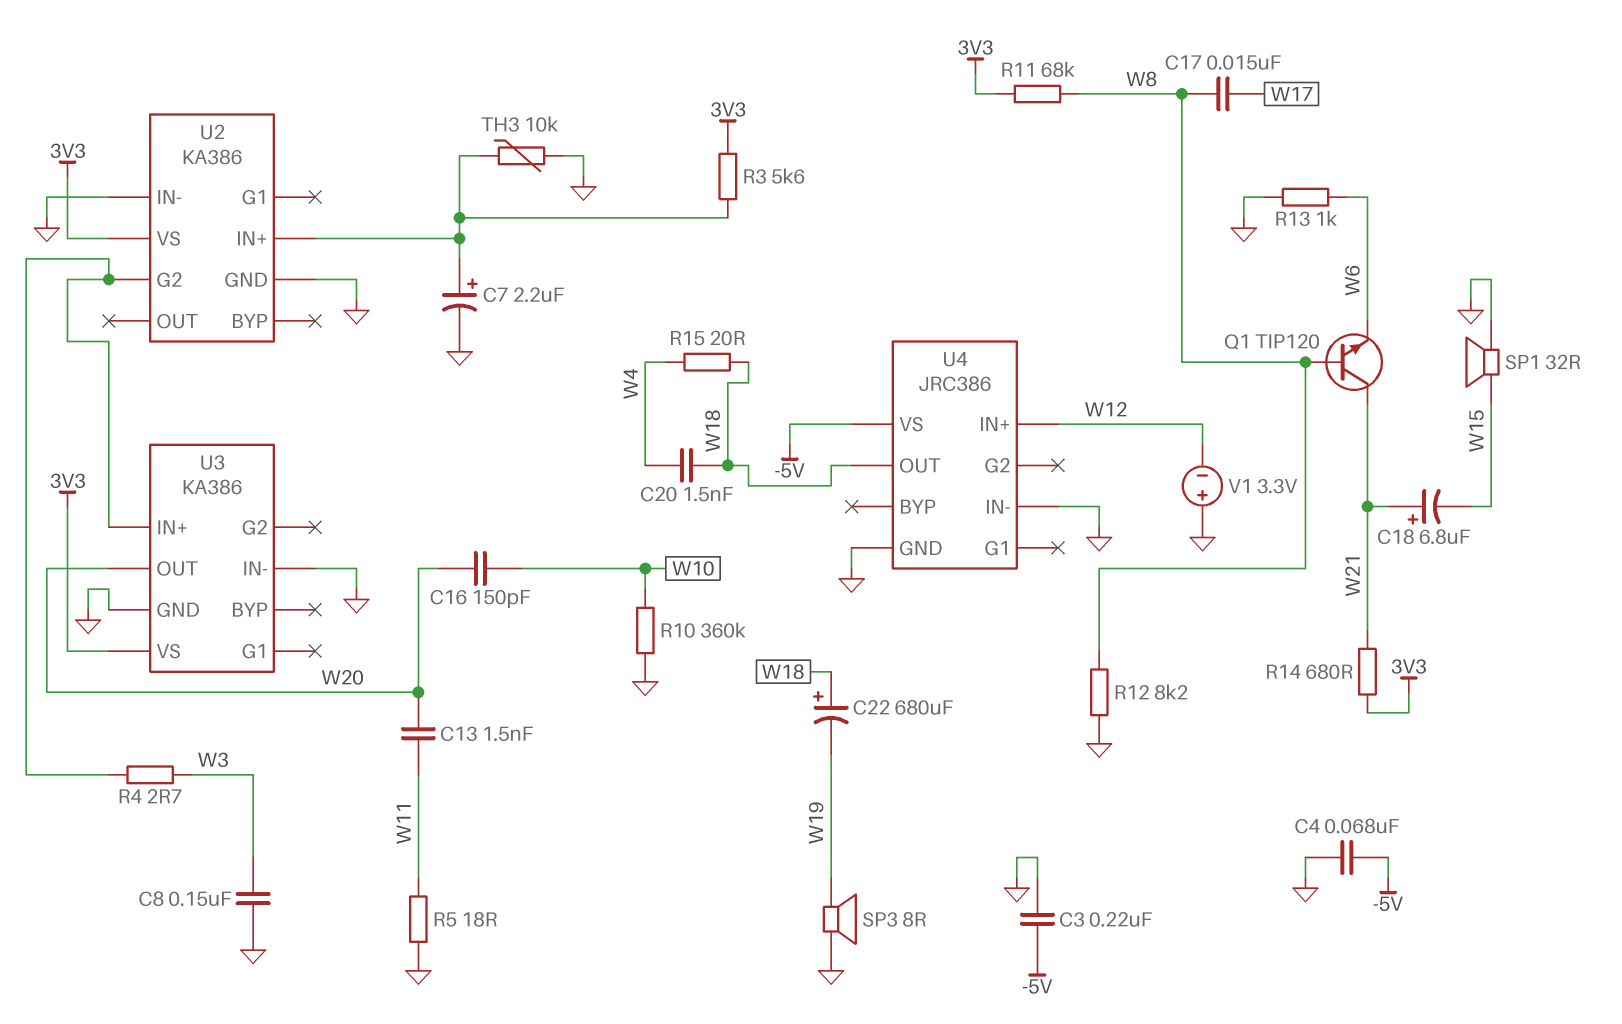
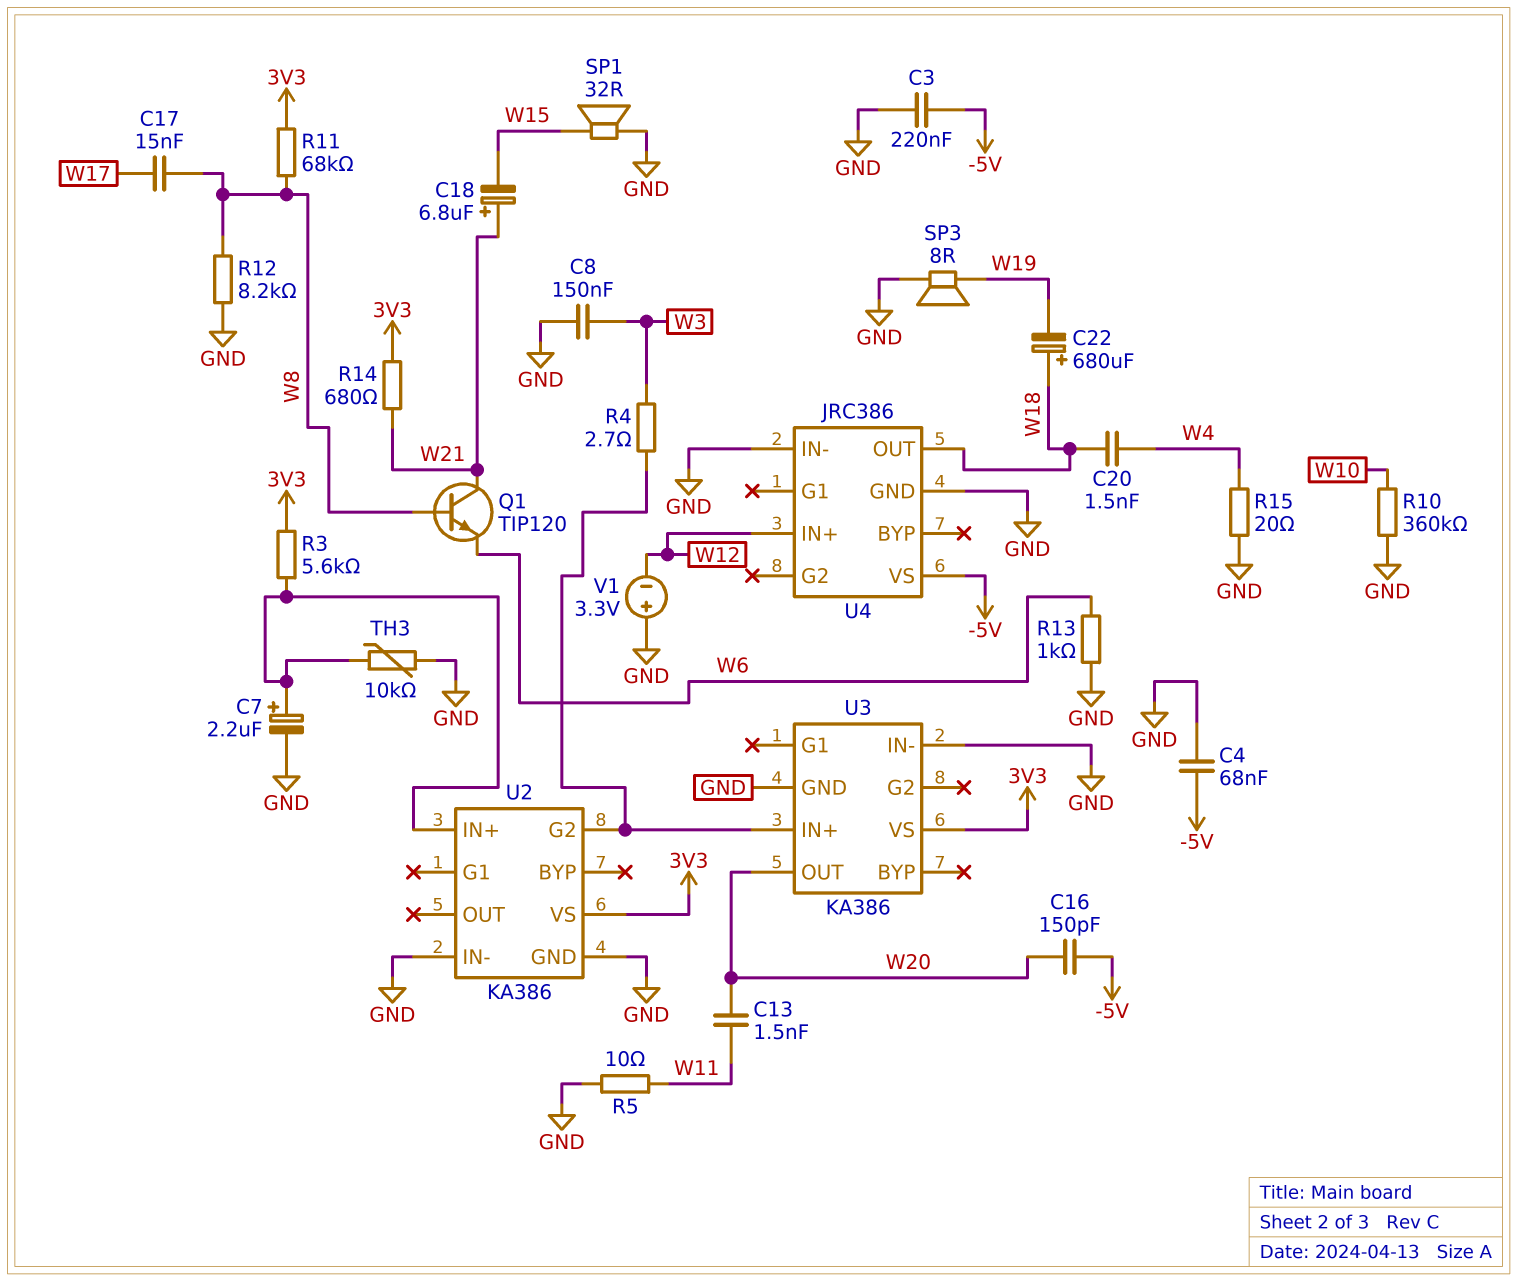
C16: 150pF (W10, W20) -> 150pF (-5V, W20)
R5: 18 (GND, W11) -> 10 (GND, W11)
R15: 20 (W4, W18) -> 20 (GND, W4)

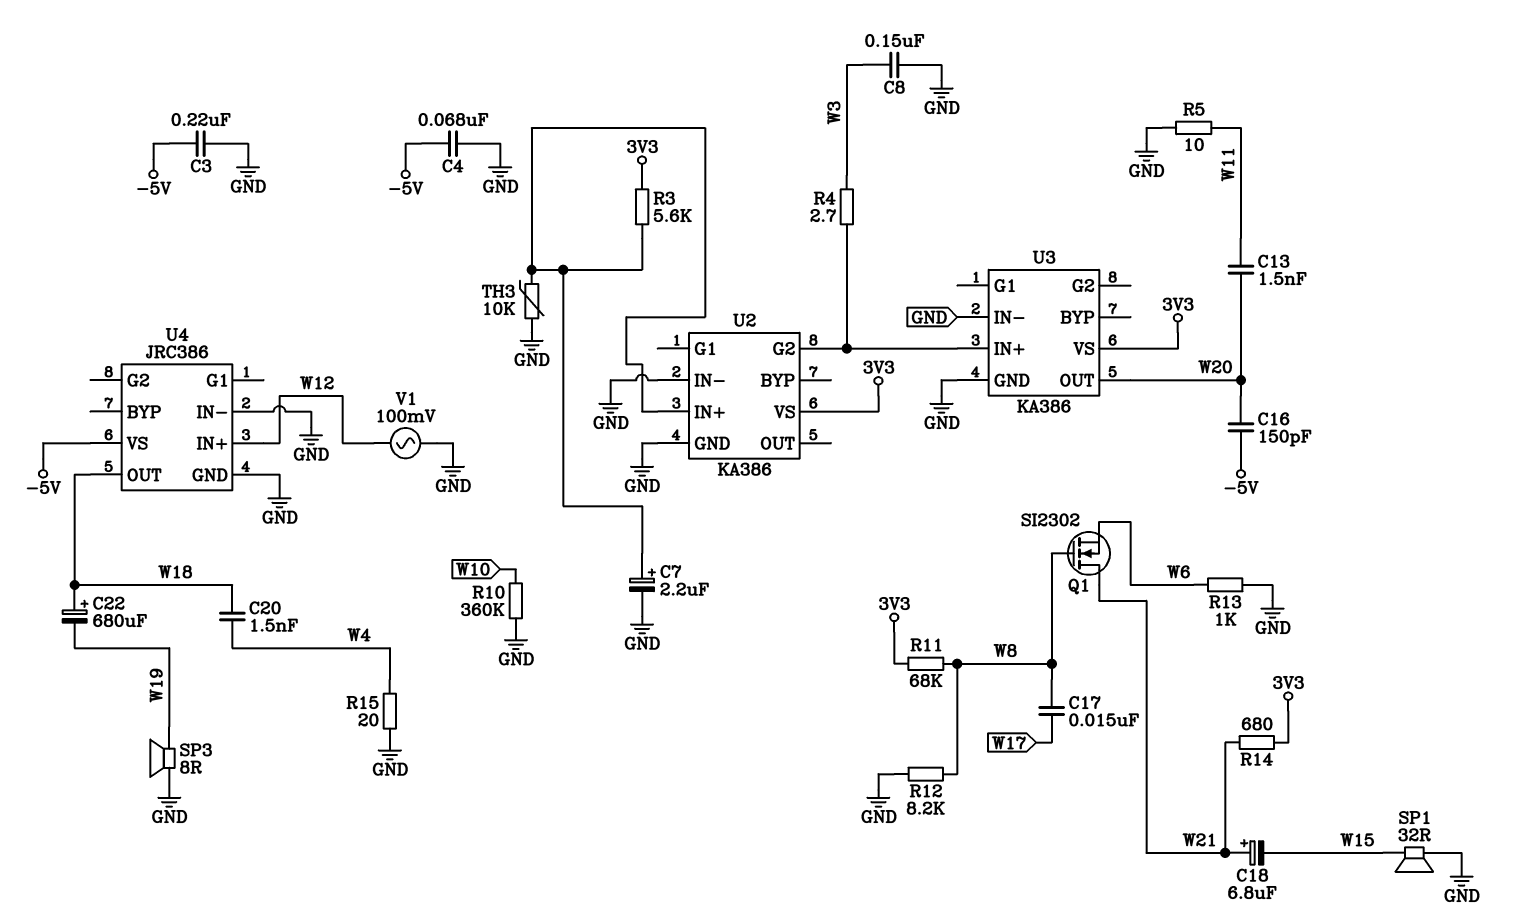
Q1: NPN TIP120 (B W8, C W21, E W6) -> NMOS SI2302 (G W8, D W21, S W6)
V1: 3.3V (plus GND, minus W12) -> AC 100mV (GND, W12)

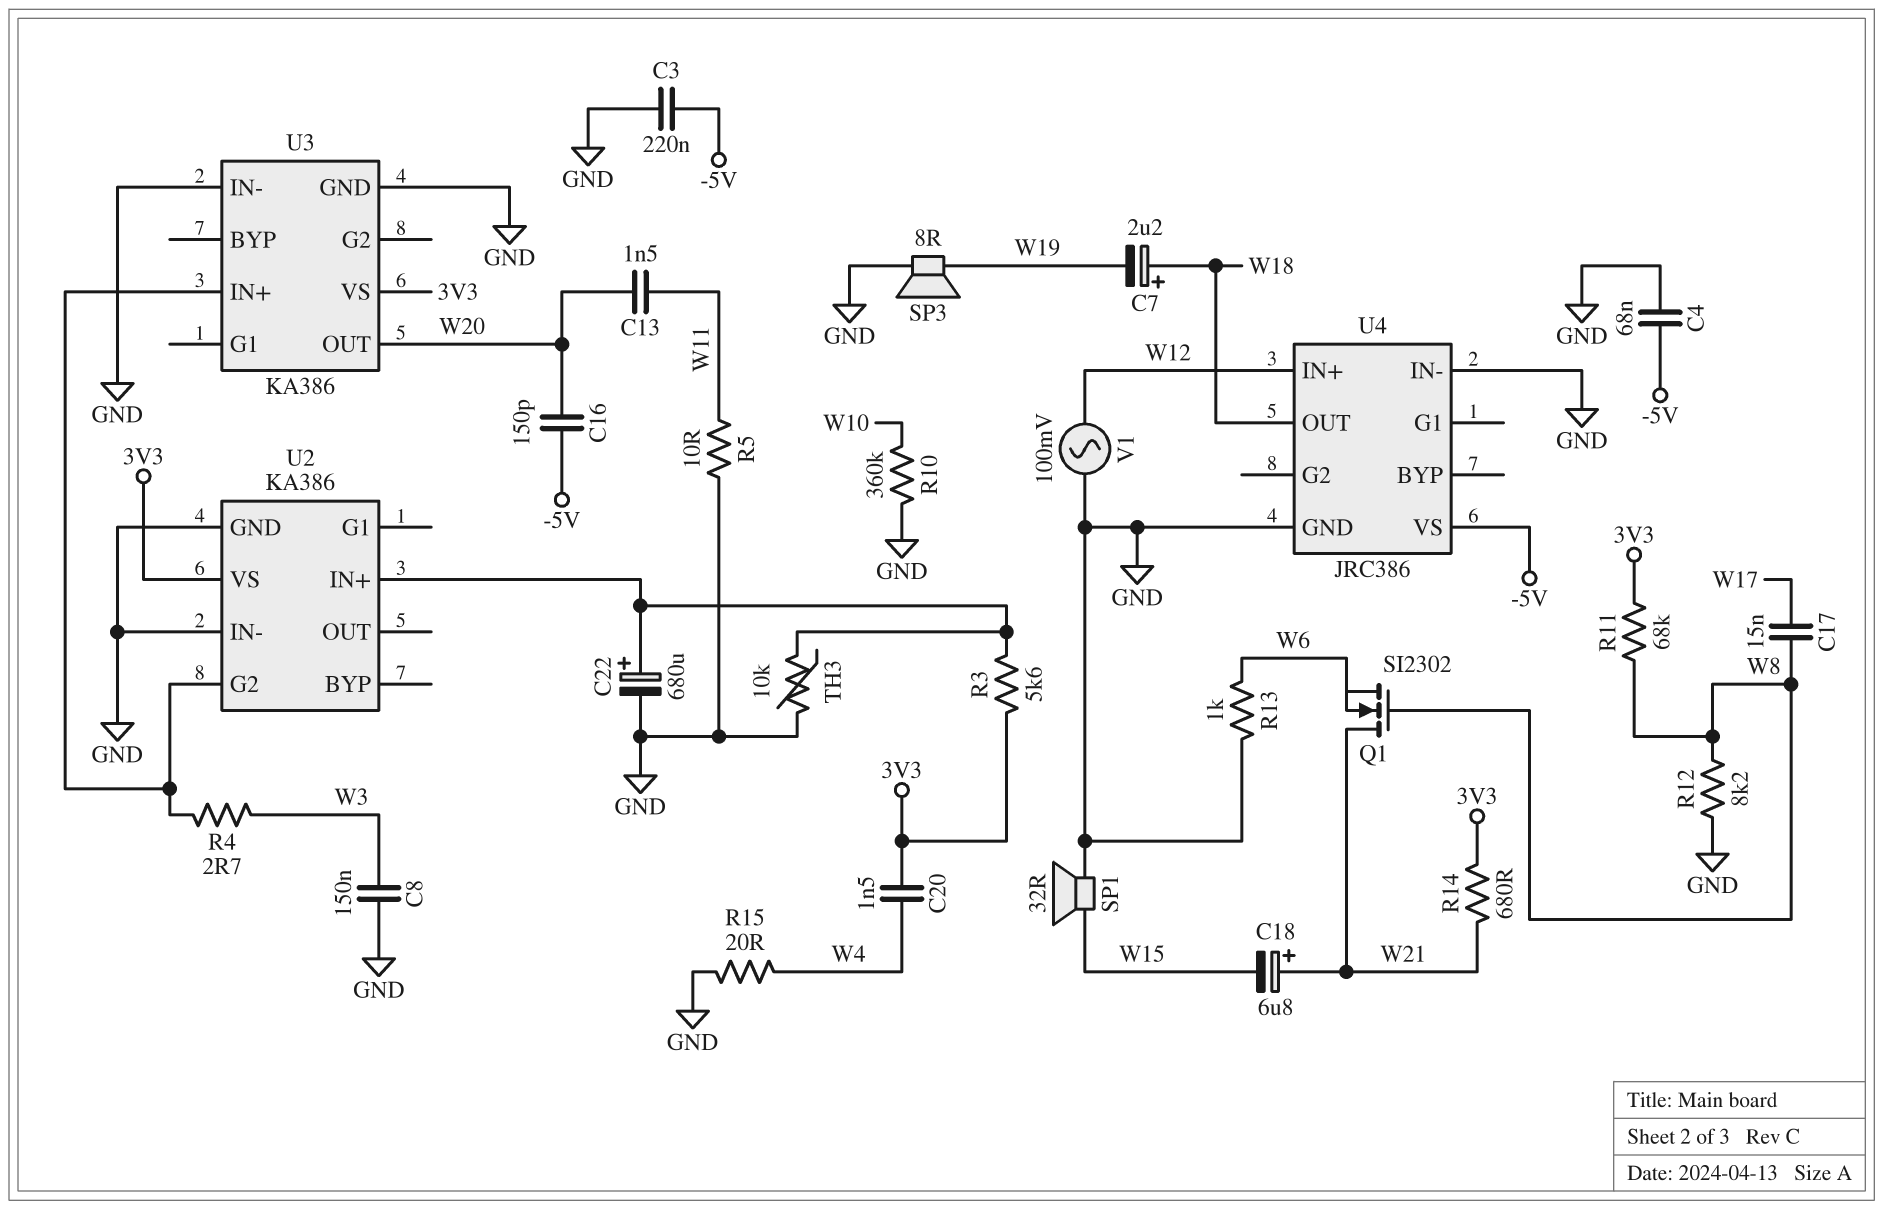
C7: 2.2uF (plus U2/IN+, minus GND) -> 2.2uF (plus W18, minus W19)
C20: 1.5nF (W4, W18) -> 1.5nF (3V3, W4)
C22: 680uF (plus W18, minus W19) -> 680uF (plus U2/IN+, minus GND)

